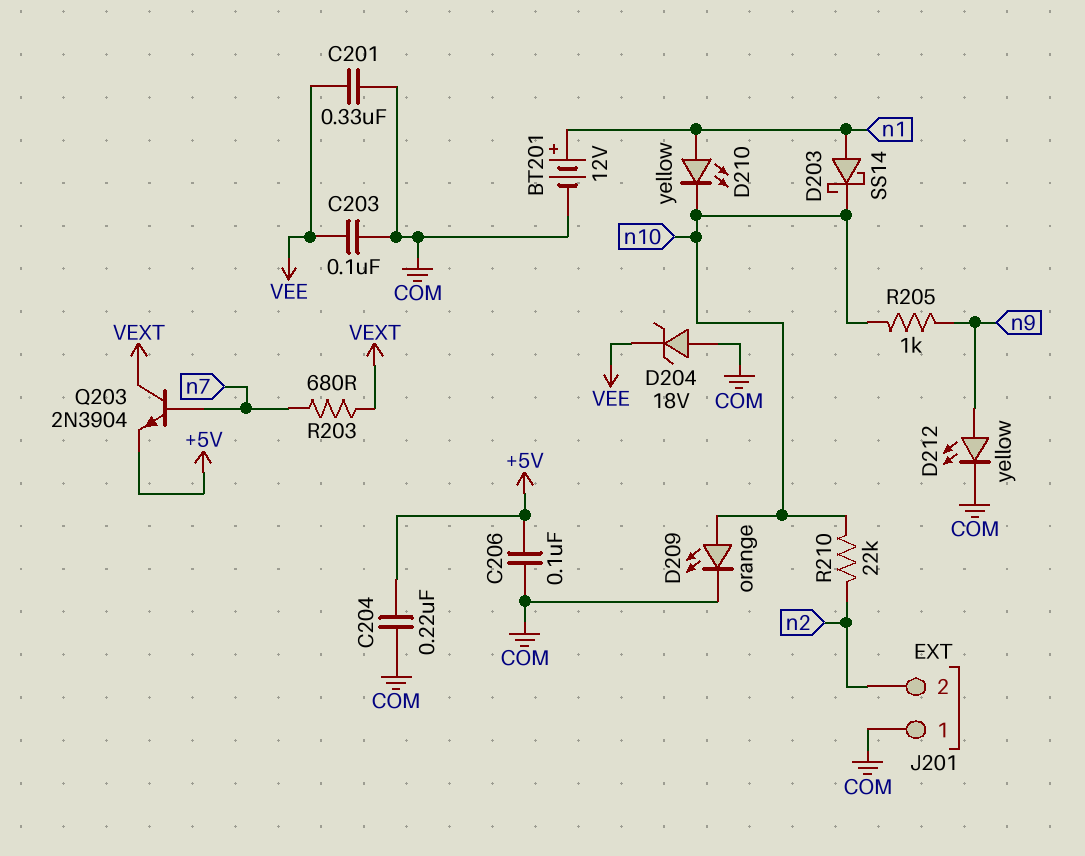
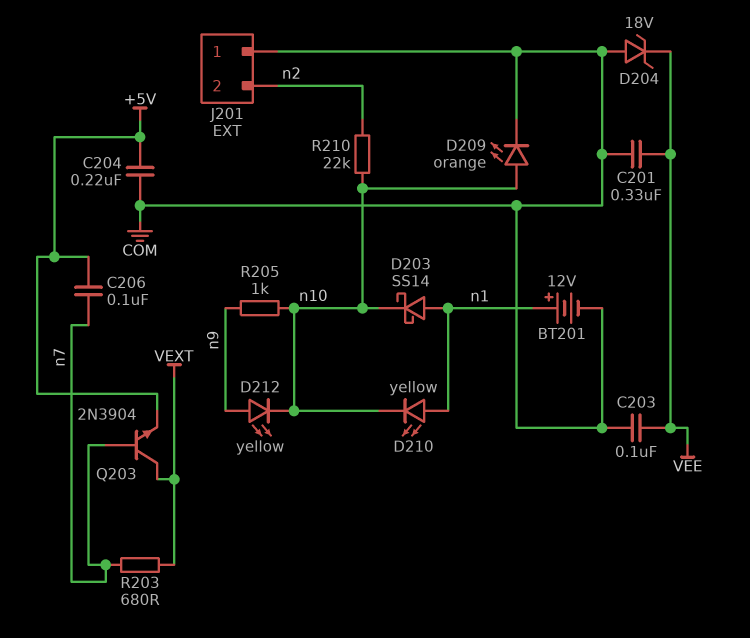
C206: 100nF (+5V, COM) -> 100nF (+5V, n7)
D212: LED yellow (A n9, K COM) -> LED yellow (A n9, K n10)

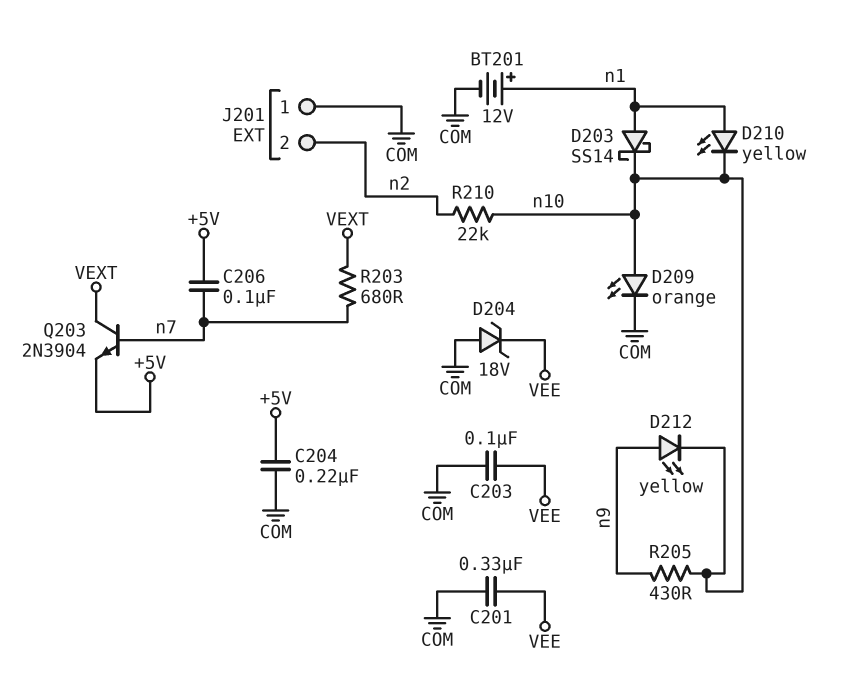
R205: 1k (n9, n10) -> 430 (n9, n10)

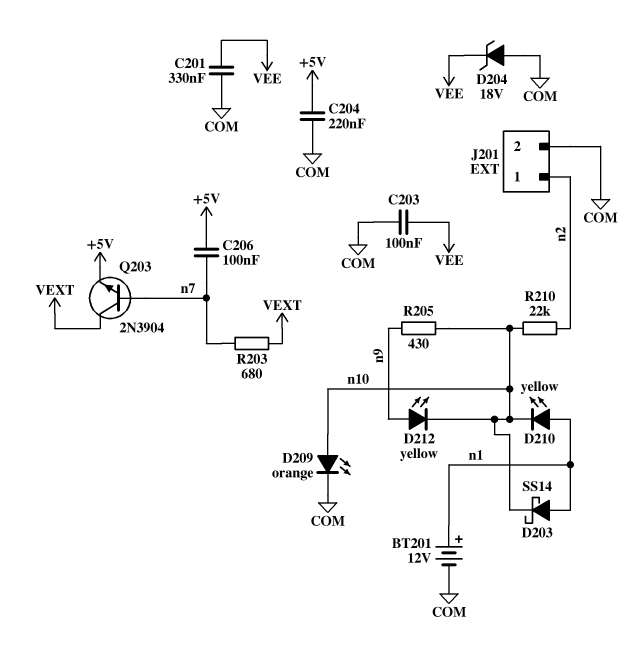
J201 pin 1: COM -> n2
J201 pin 2: n2 -> COM

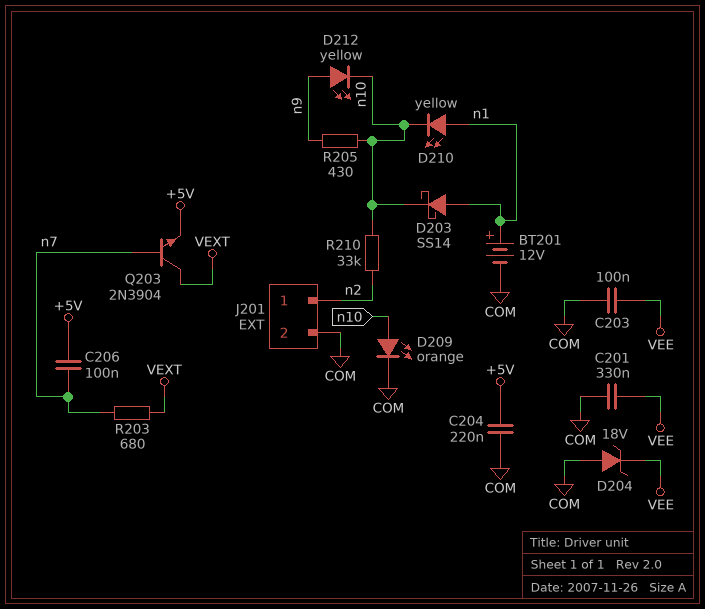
R210: 22k (n2, n10) -> 33k (n2, n10)

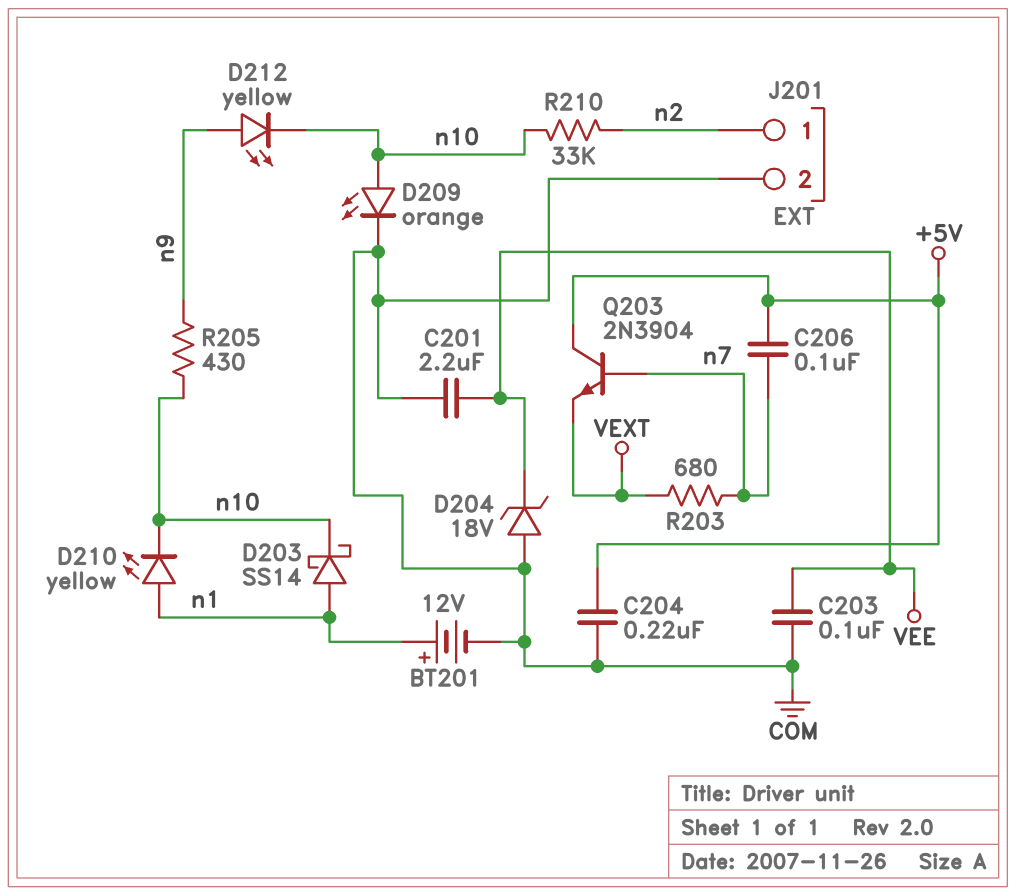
C201: 330nF (COM, VEE) -> 2.2uF (COM, VEE)
Q203: NPN 2N3904 (B n7, C VEXT, E +5V) -> NPN 2N3904 (B n7, C +5V, E VEXT)

